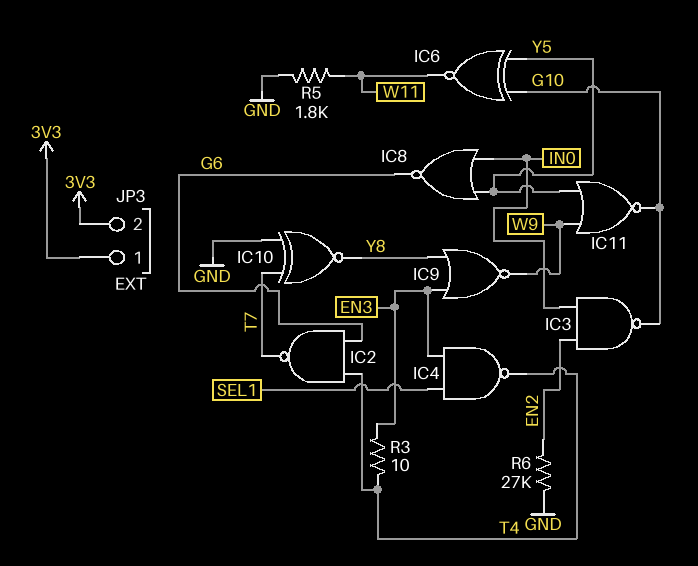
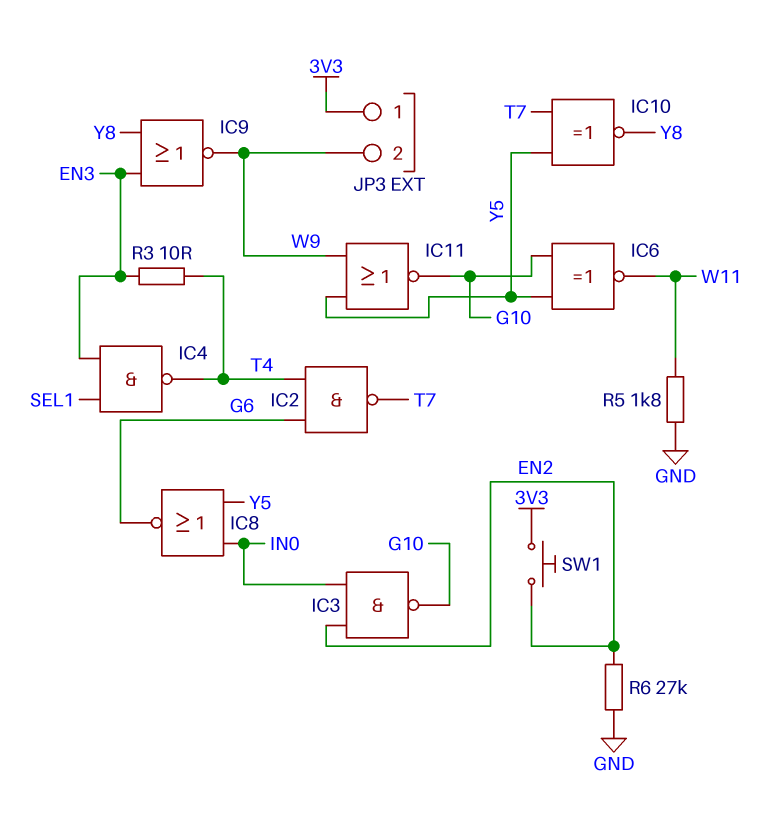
IC10: XNOR (in GND, in T7, out Y8) -> XNOR (in T7, in Y5, out Y8)
JP3 pin 2: 3V3 -> W9
SW1: none -> button (3V3, EN2)

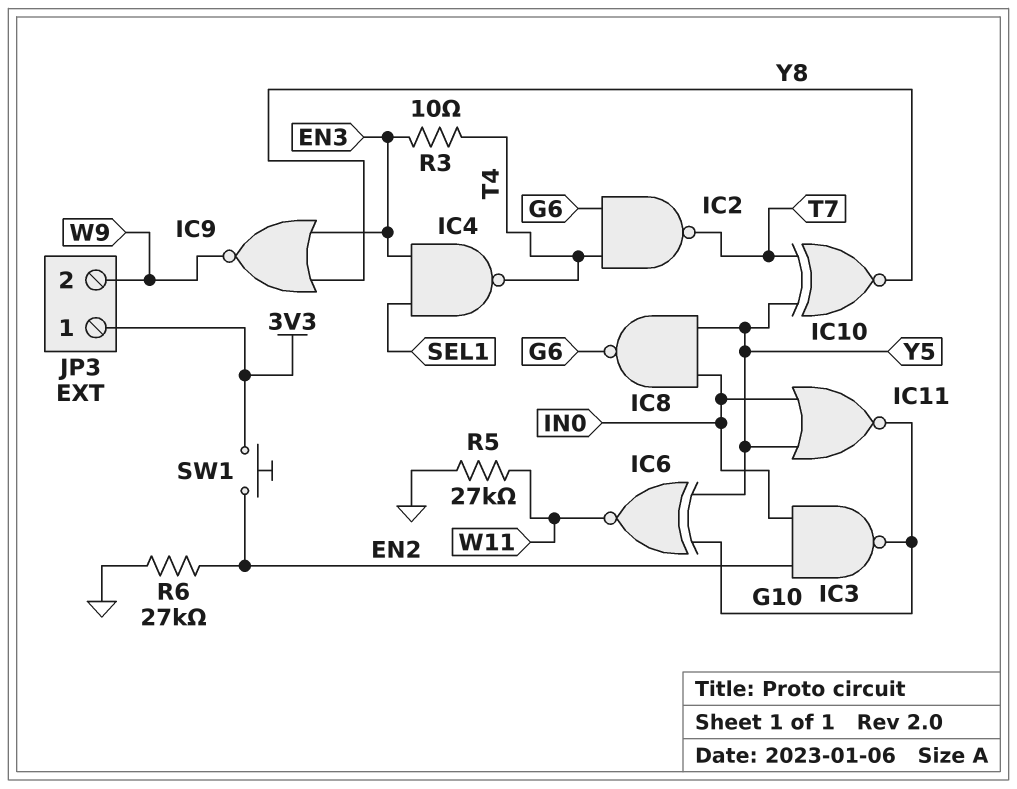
IC8: NOR (in IN0, in Y5, out G6) -> NAND (in IN0, in Y5, out G6)
IC11: NOR (in W9, in Y5, out G10) -> NOR (in IN0, in Y5, out G10)
R5: 1.8k (GND, W11) -> 27k (GND, W11)

